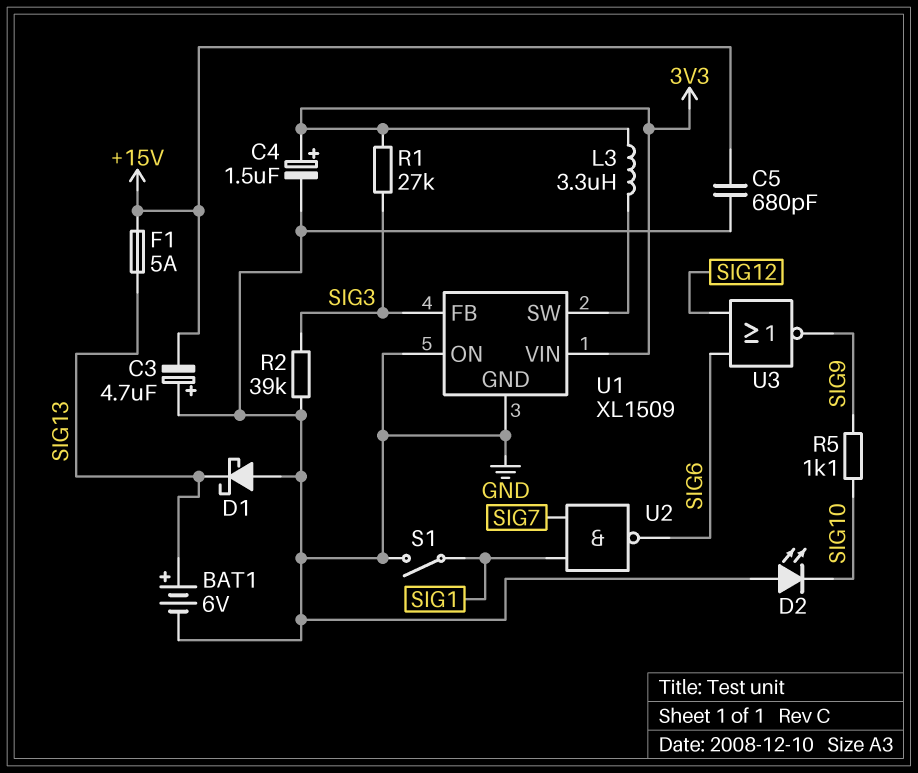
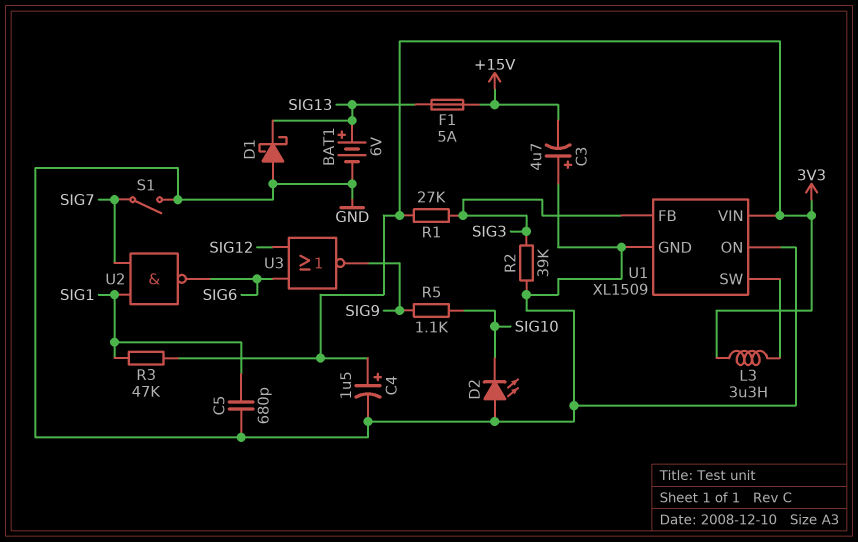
C5: 680pF (+15V, GND) -> 680pF (GND, SIG1)
R3: none -> 47k (3V3, SIG1)
S1: switch (GND, SIG1) -> switch (GND, SIG7)

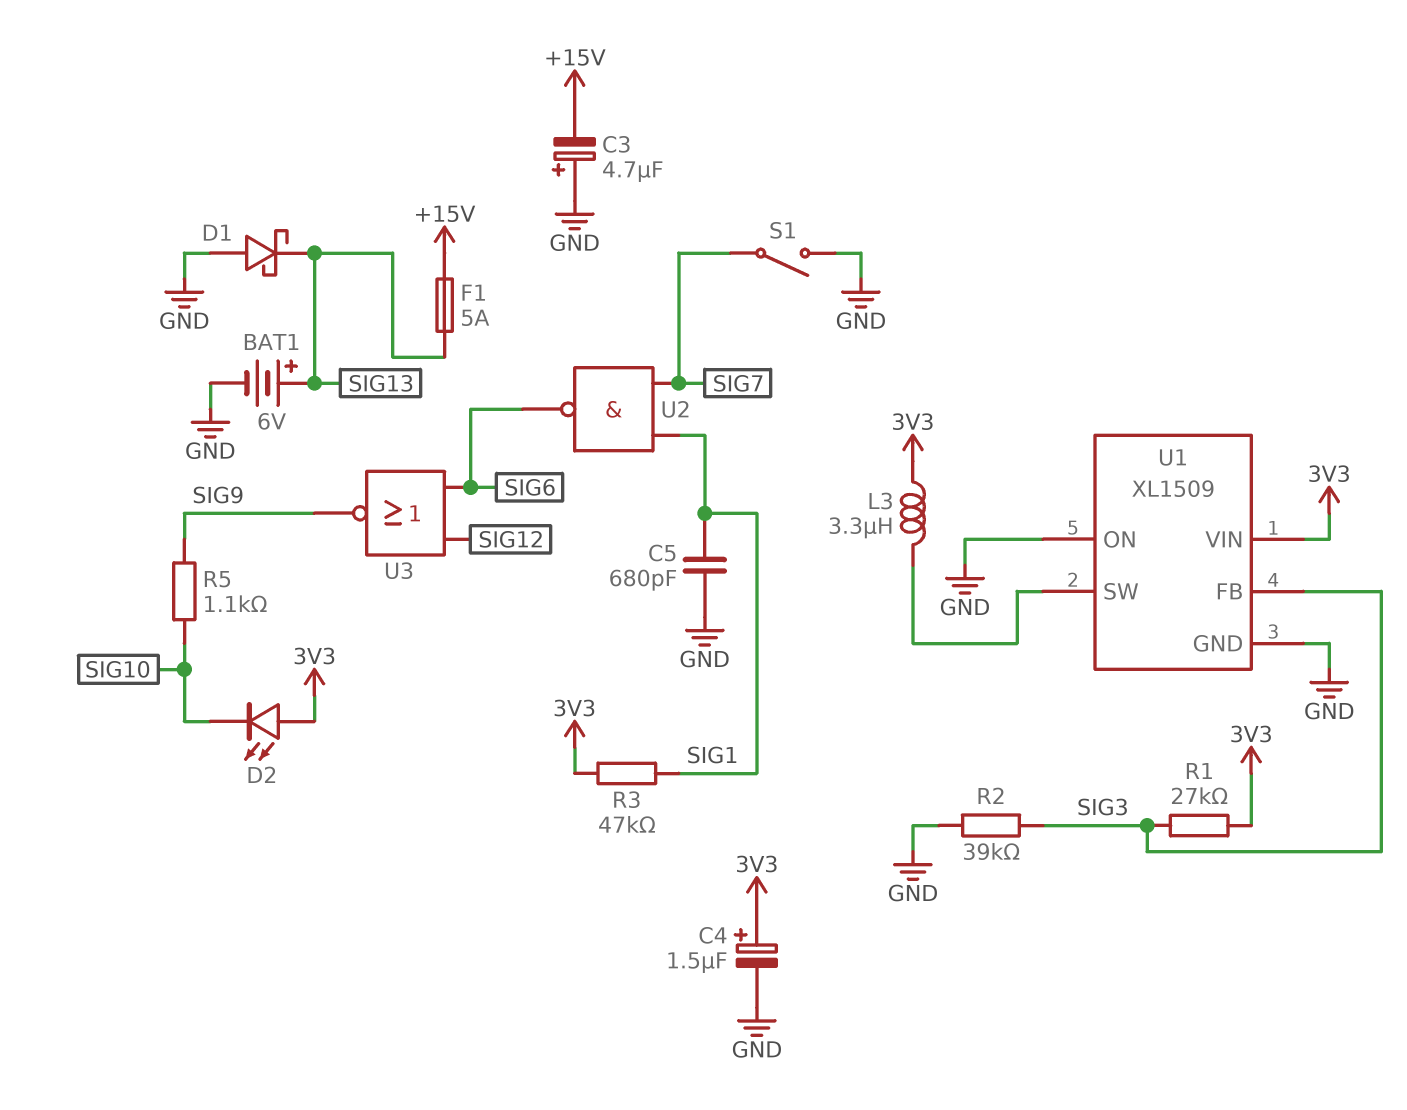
D2: LED (A GND, K SIG10) -> LED (A 3V3, K SIG10)

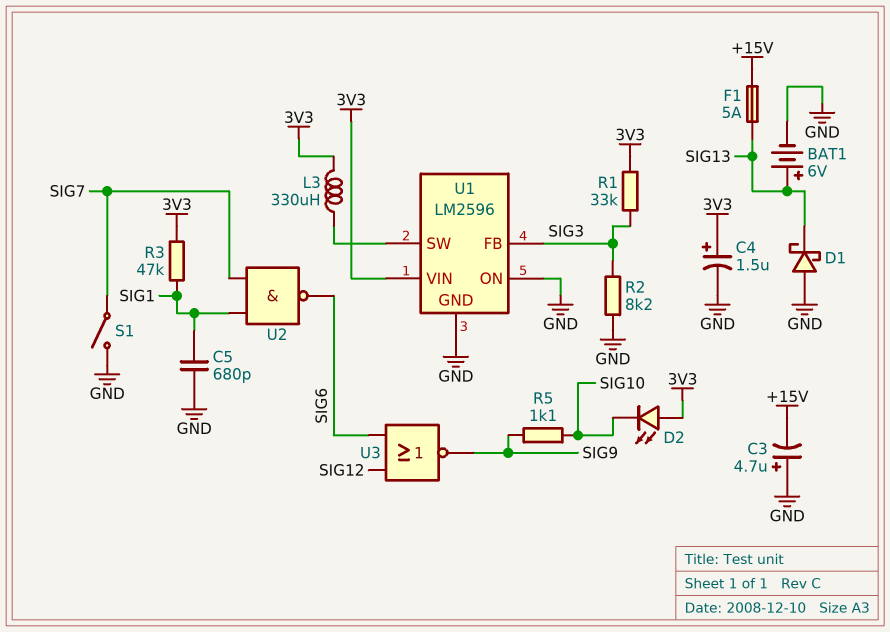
L3: 3.3uH (3V3, U1/SW) -> 330uH (3V3, U1/SW)
R1: 27k (3V3, SIG3) -> 33k (3V3, SIG3)
R2: 39k (GND, SIG3) -> 8.2k (GND, SIG3)
U1: XL1509 -> LM2596

